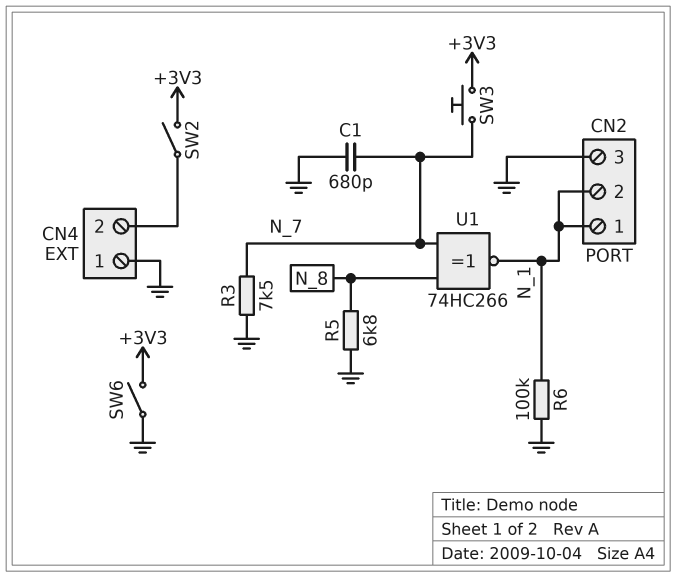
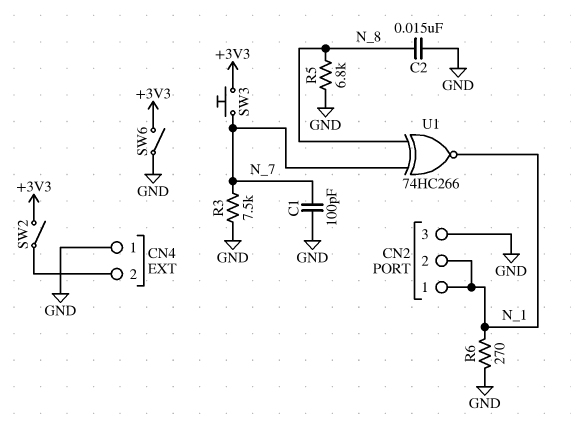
C1: 680pF (GND, N_7) -> 100pF (GND, N_7)
C2: none -> 15nF (GND, N_8)
R6: 100k (GND, N_1) -> 270 (GND, N_1)

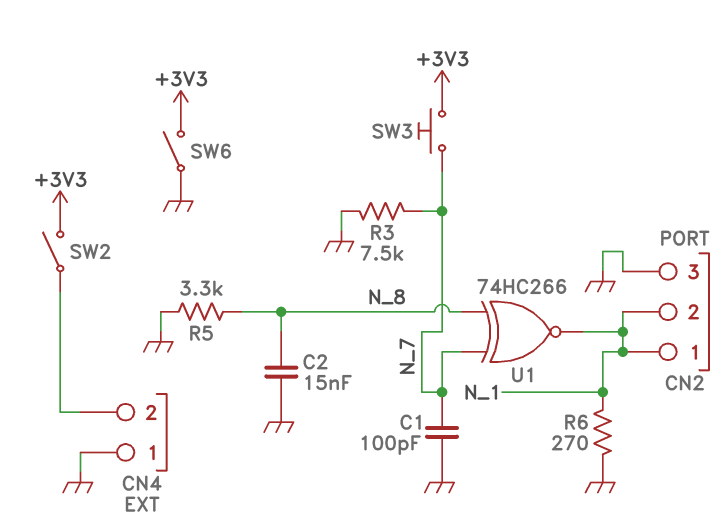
R5: 6.8k (GND, N_8) -> 3.3k (GND, N_8)

